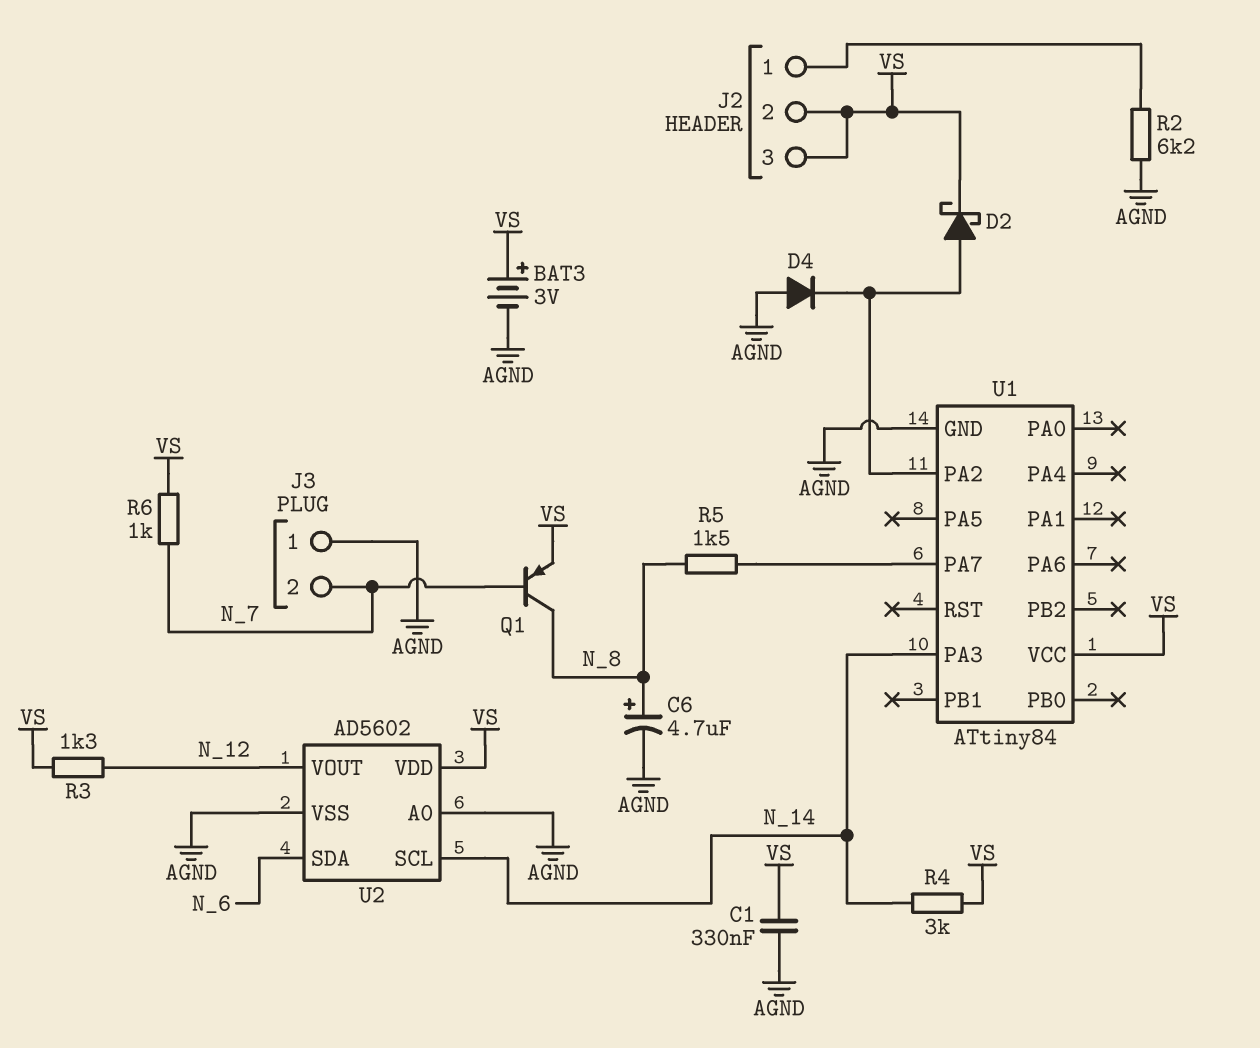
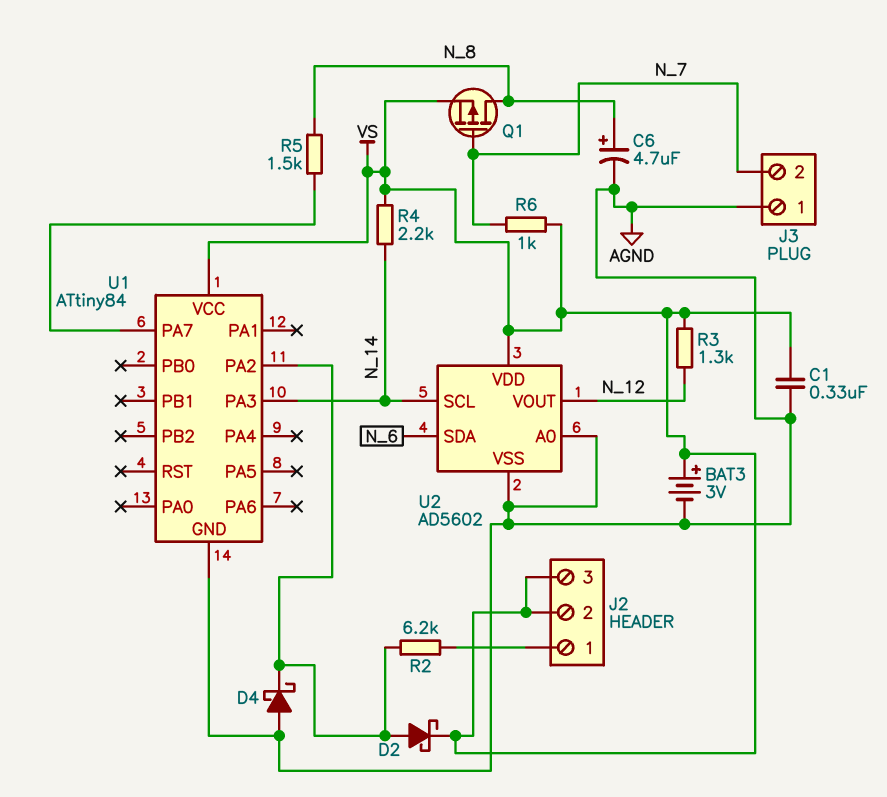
D4: diode (A AGND, K U1/PA2) -> schottky (A AGND, K U1/PA2)
Q1: PNP (B N_7, C N_8, E VS) -> PMOS (G N_7, D N_8, S VS)
R2: 6.2k (AGND, J2/1) -> 6.2k (J2/1, U1/PA2)
R4: 3k (N_14, VS) -> 2.2k (N_14, VS)

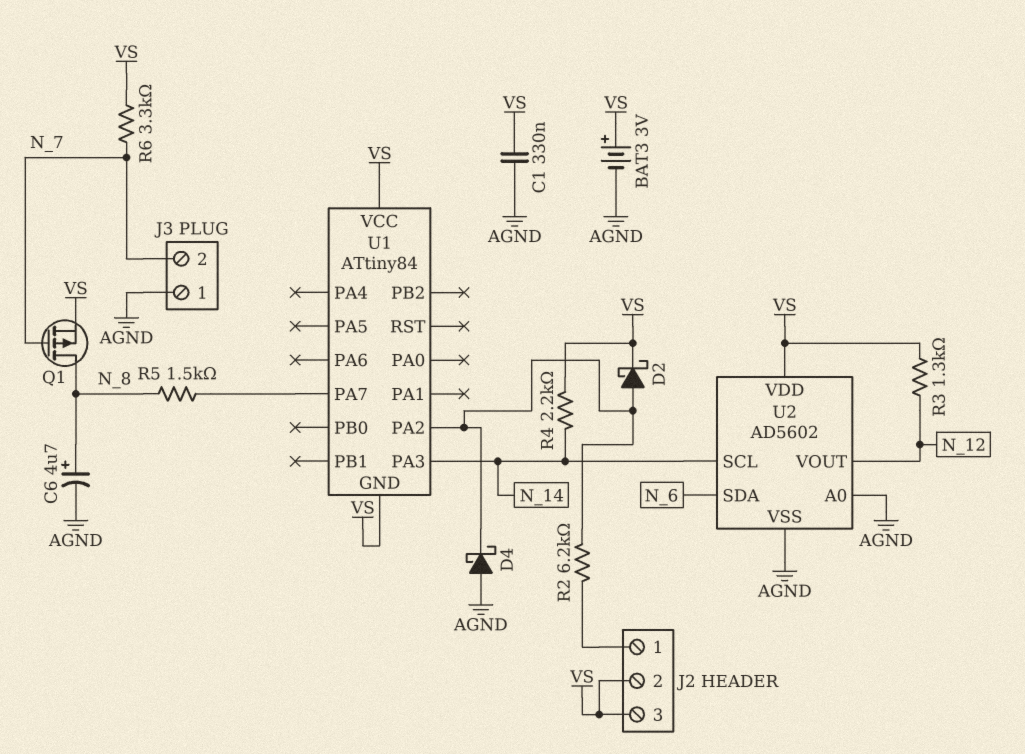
R6: 1k (N_7, VS) -> 3.3k (N_7, VS)
U1 pin GND: AGND -> VS

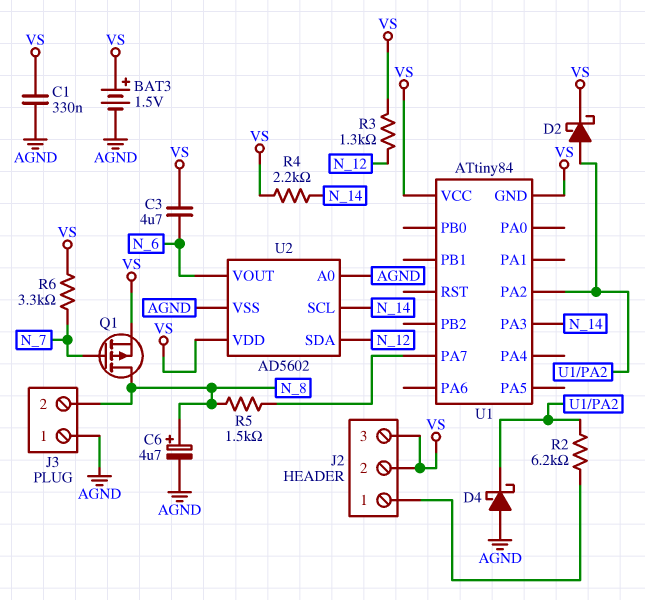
BAT3: 3V (plus VS, minus AGND) -> 1.5V (plus VS, minus AGND)
C3: none -> 4.7uF (N_6, VS)
J3 pin 2: N_7 -> N_8
U2 pin SDA: N_6 -> N_12
U2 pin VOUT: N_12 -> N_6

